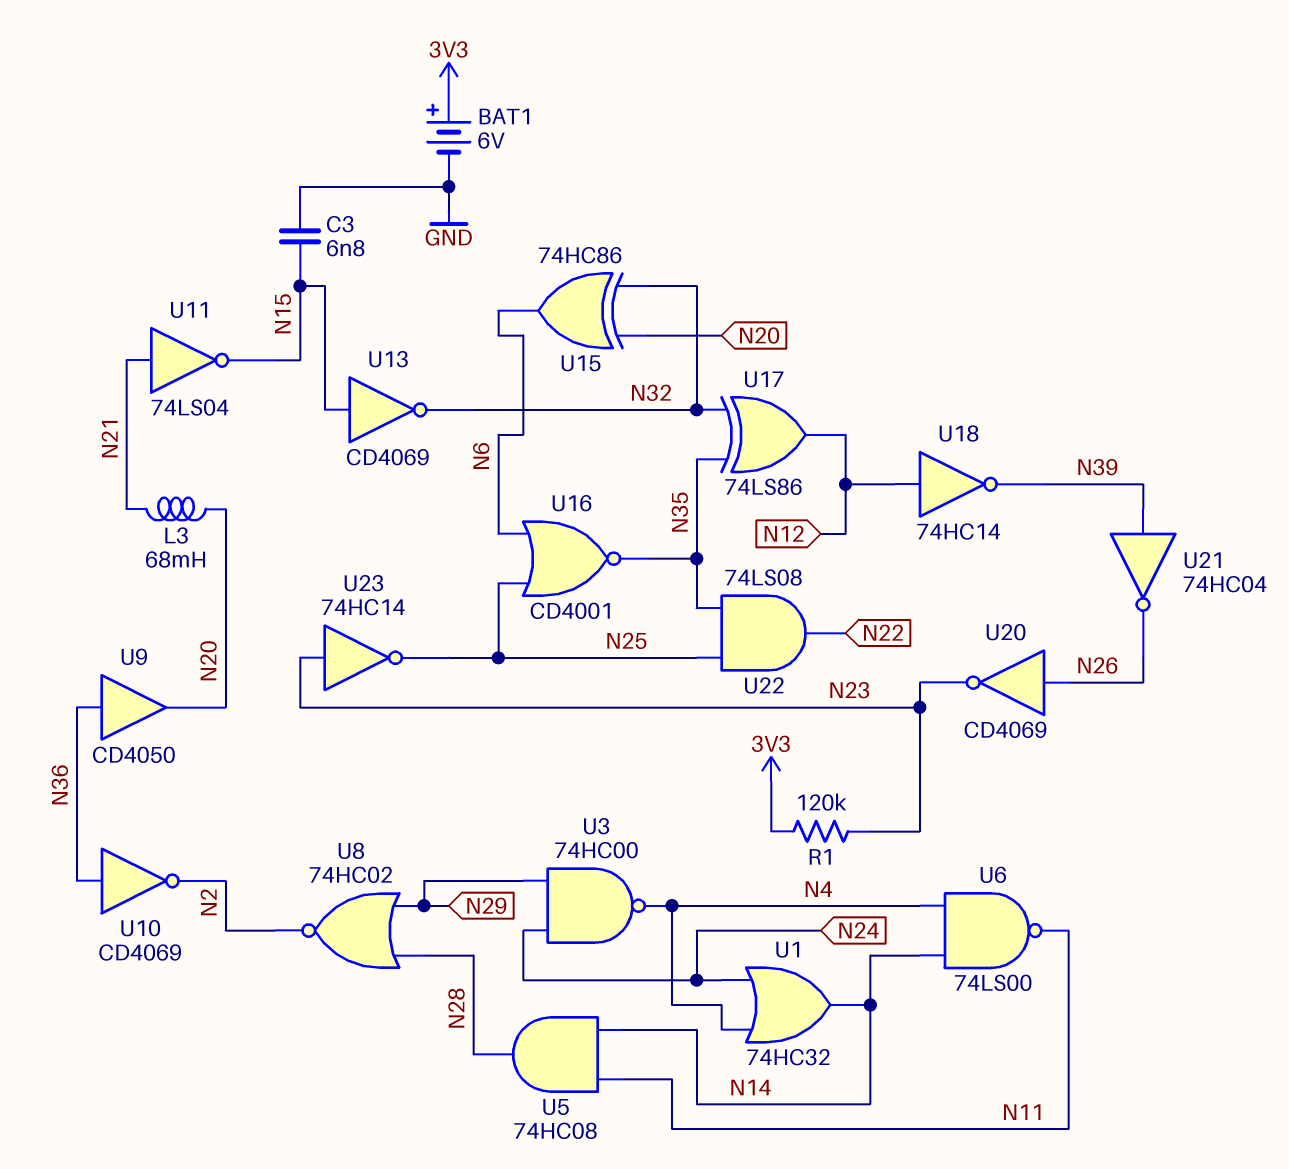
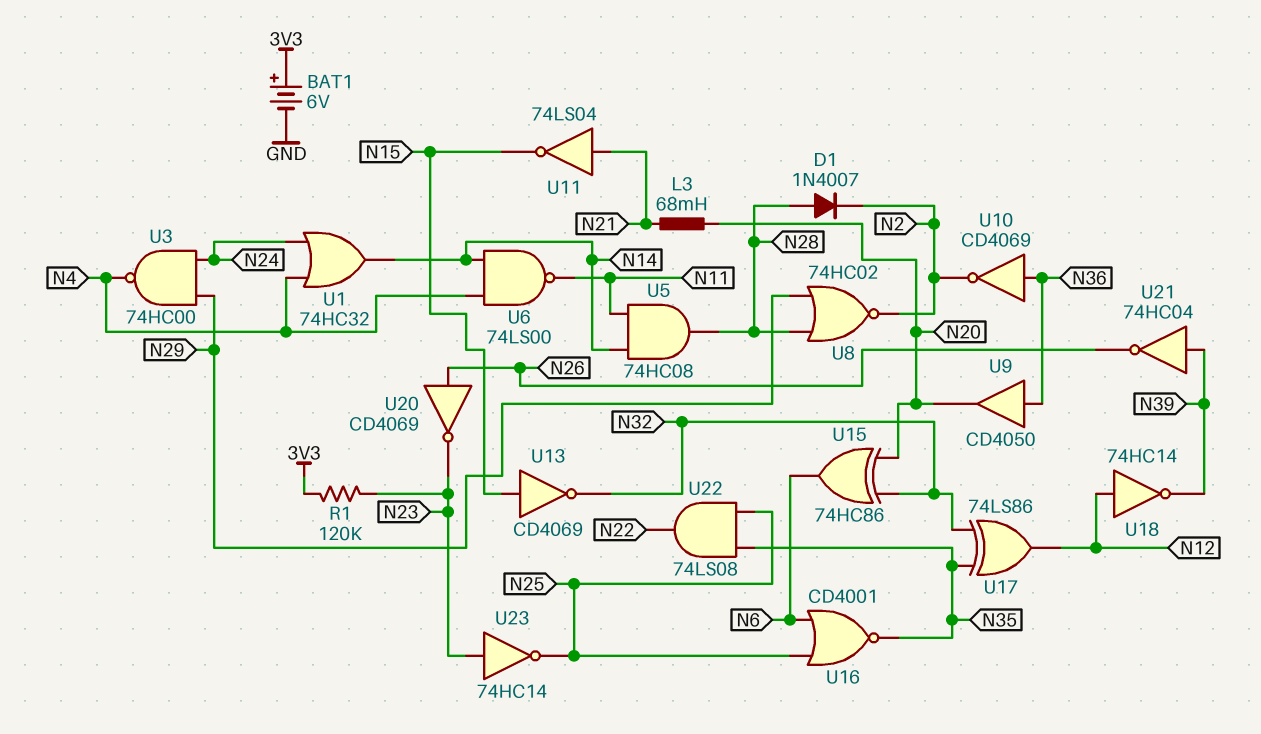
C3: 6.8nF (GND, N15) -> none
D1: none -> diode 1N4007 (A N28, K N2)

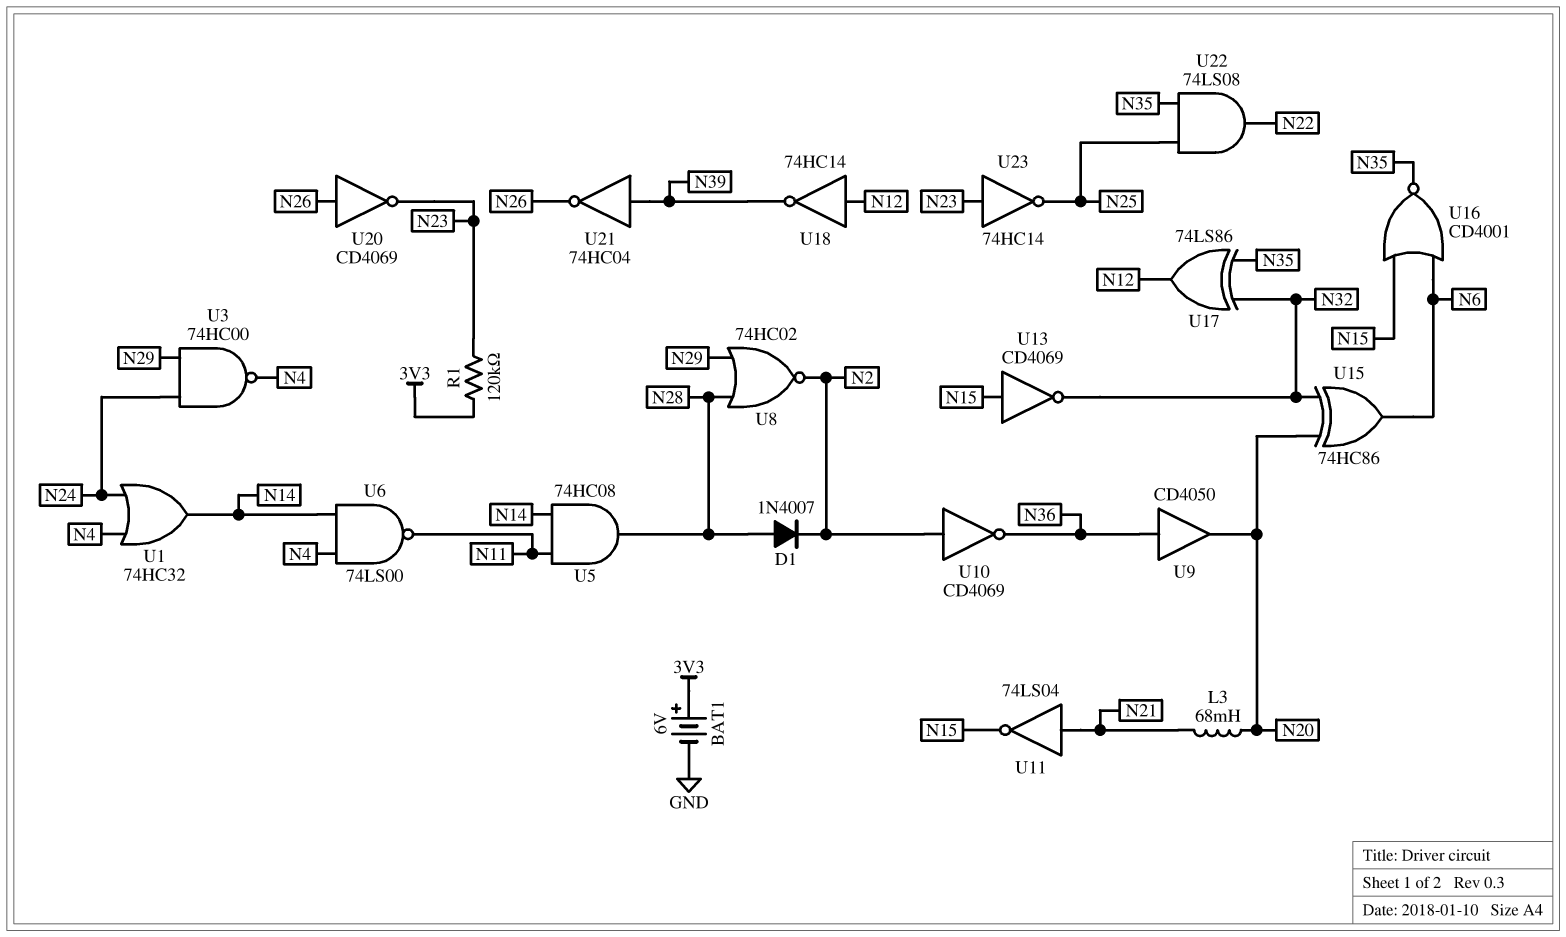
U10: NOT CD4069 (in N36, out N2) -> NOT CD4069 (in N2, out N36)
U16: NOR CD4001 (in N6, in N25, out N35) -> NOR CD4001 (in N6, in N15, out N35)

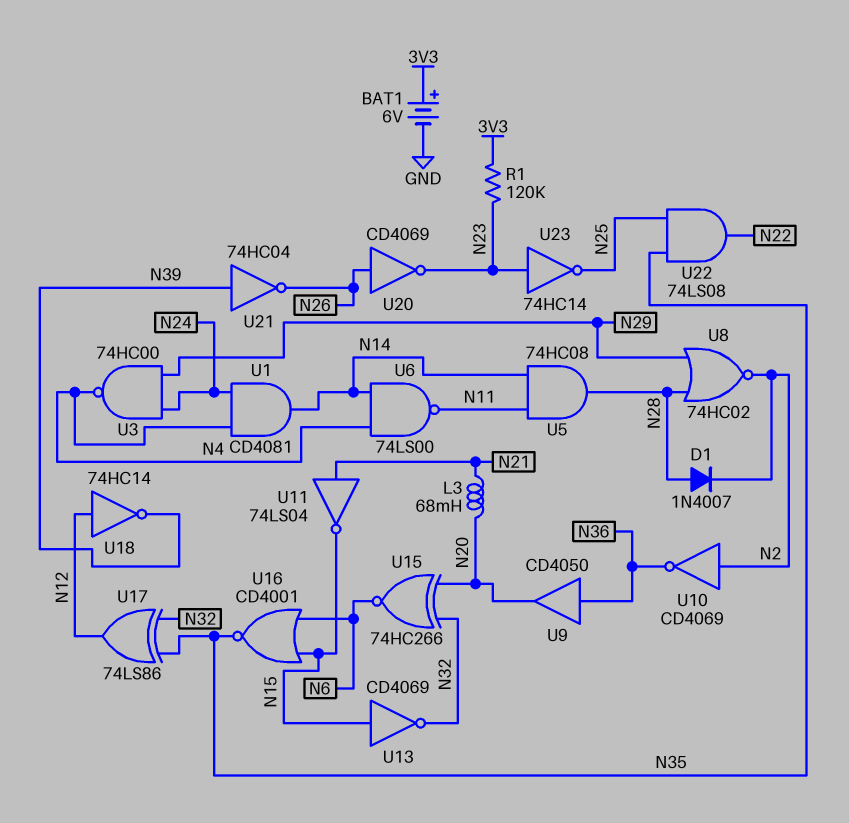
U1: OR 74HC32 (in N4, in N24, out N14) -> AND CD4081 (in N4, in N24, out N14)
U15: XOR 74HC86 (in N20, in N32, out N6) -> XNOR 74HC266 (in N20, in N32, out N6)

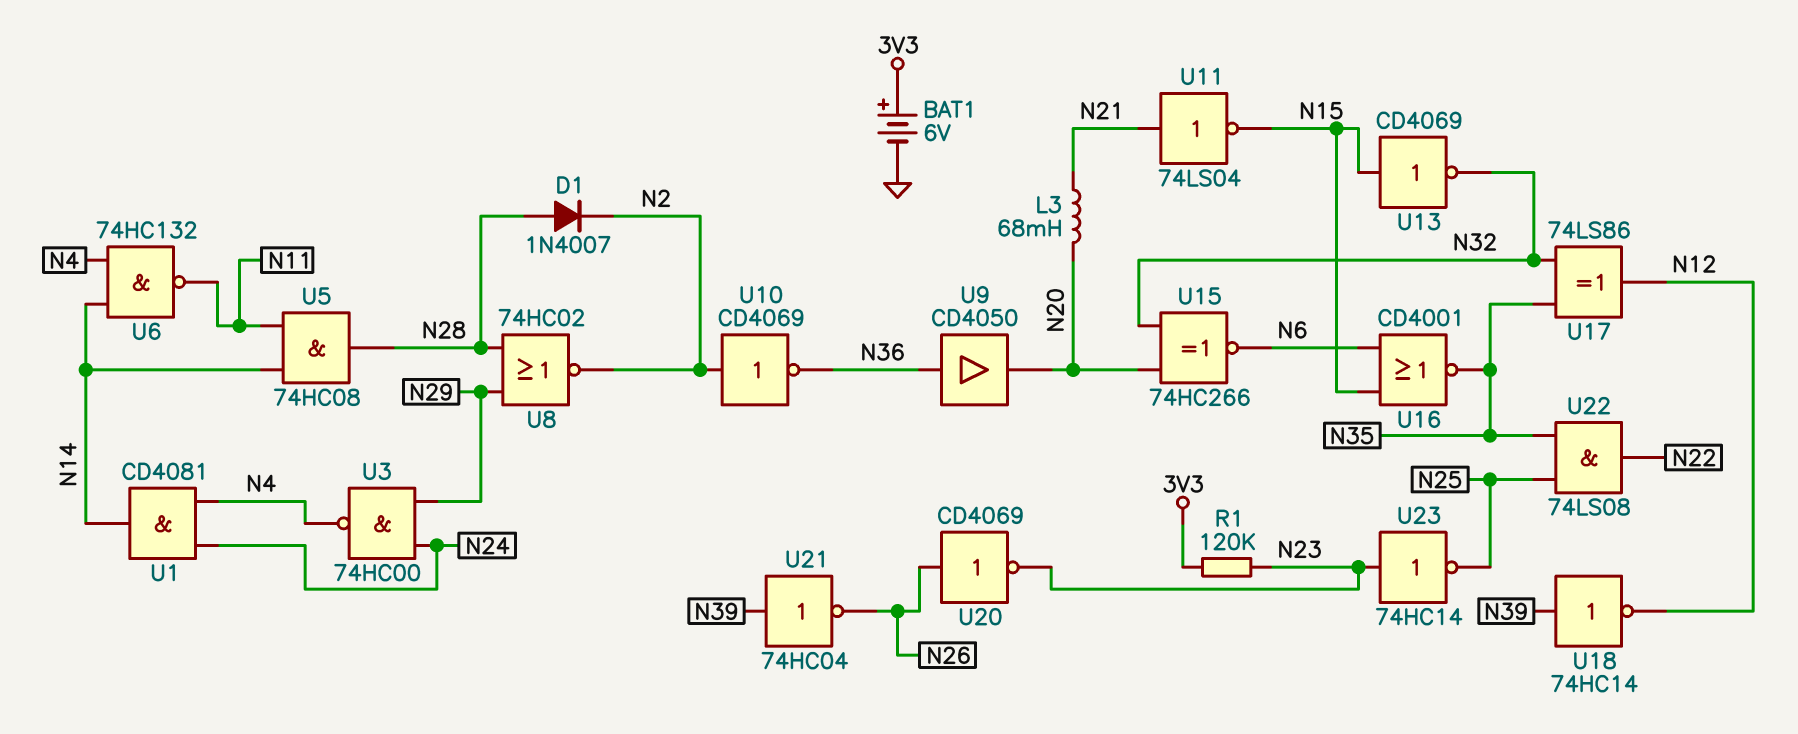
U6: NAND 74LS00 (in N4, in N14, out N11) -> NAND 74HC132 (in N4, in N14, out N11)
U18: NOT 74HC14 (in N12, out N39) -> NOT 74HC14 (in N39, out N12)

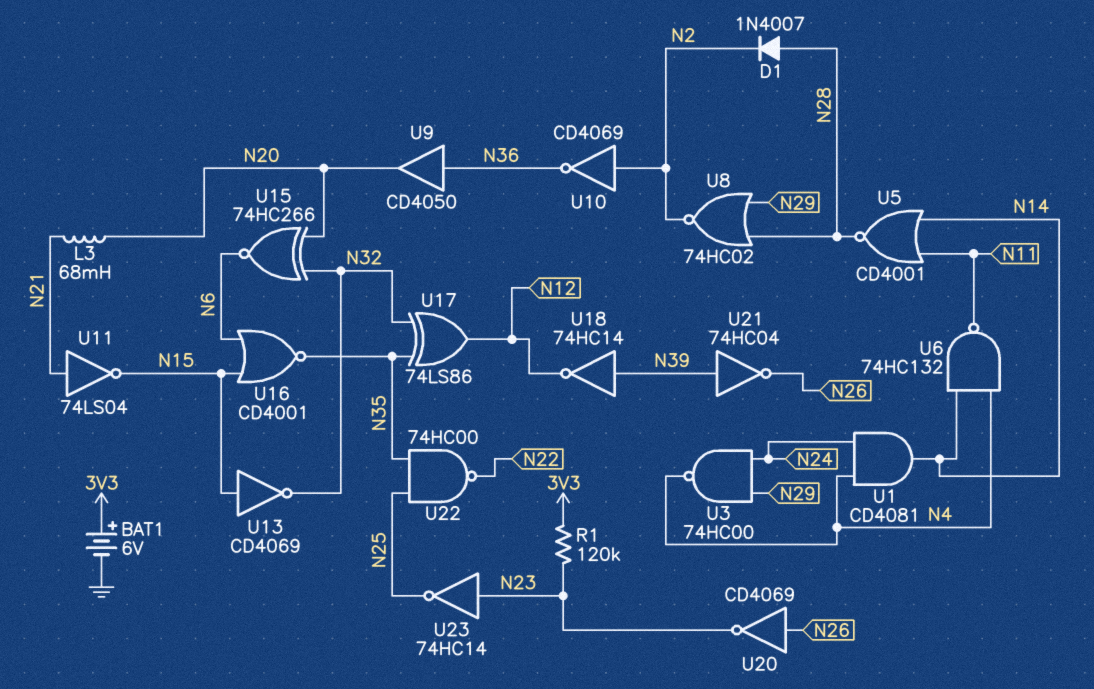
U5: AND 74HC08 (in N11, in N14, out N28) -> NOR CD4001 (in N11, in N14, out N28)
U22: AND 74LS08 (in N25, in N35, out N22) -> NAND 74HC00 (in N25, in N35, out N22)

